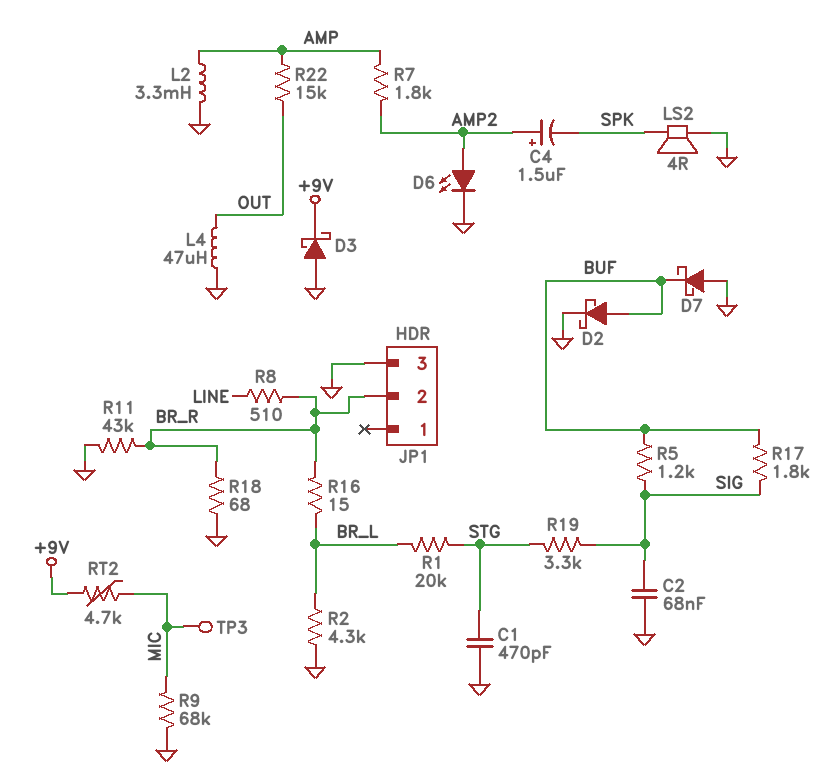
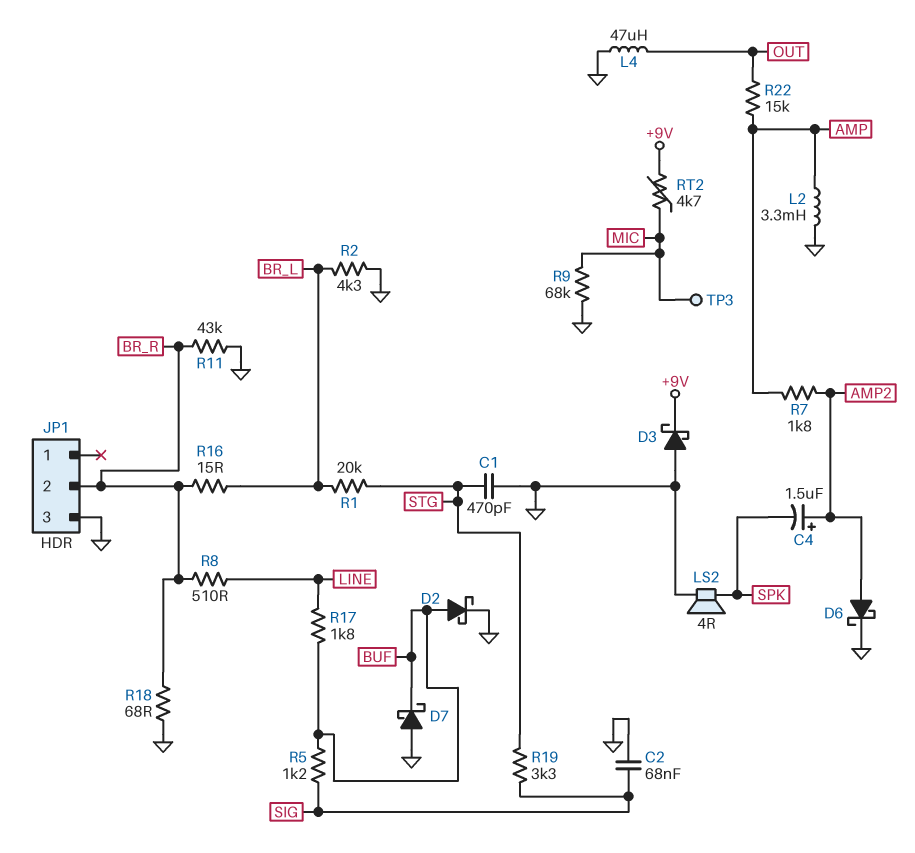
D6: LED (A AMP2, K GND) -> schottky (A AMP2, K GND)
R17: 1.8k (BUF, SIG) -> 1.8k (BUF, LINE)

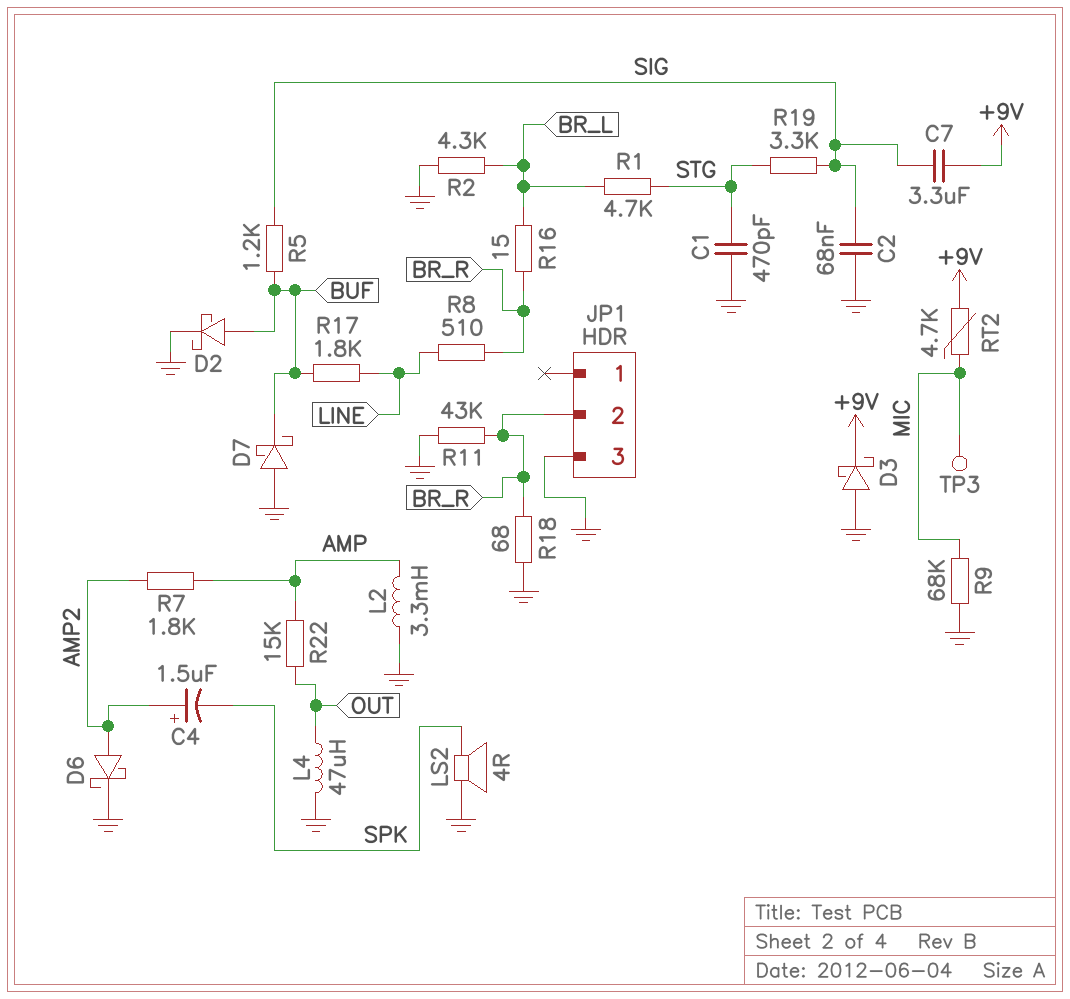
C7: none -> 3.3uF (+9V, SIG)
R1: 20k (BR_L, STG) -> 4.7k (BR_L, STG)

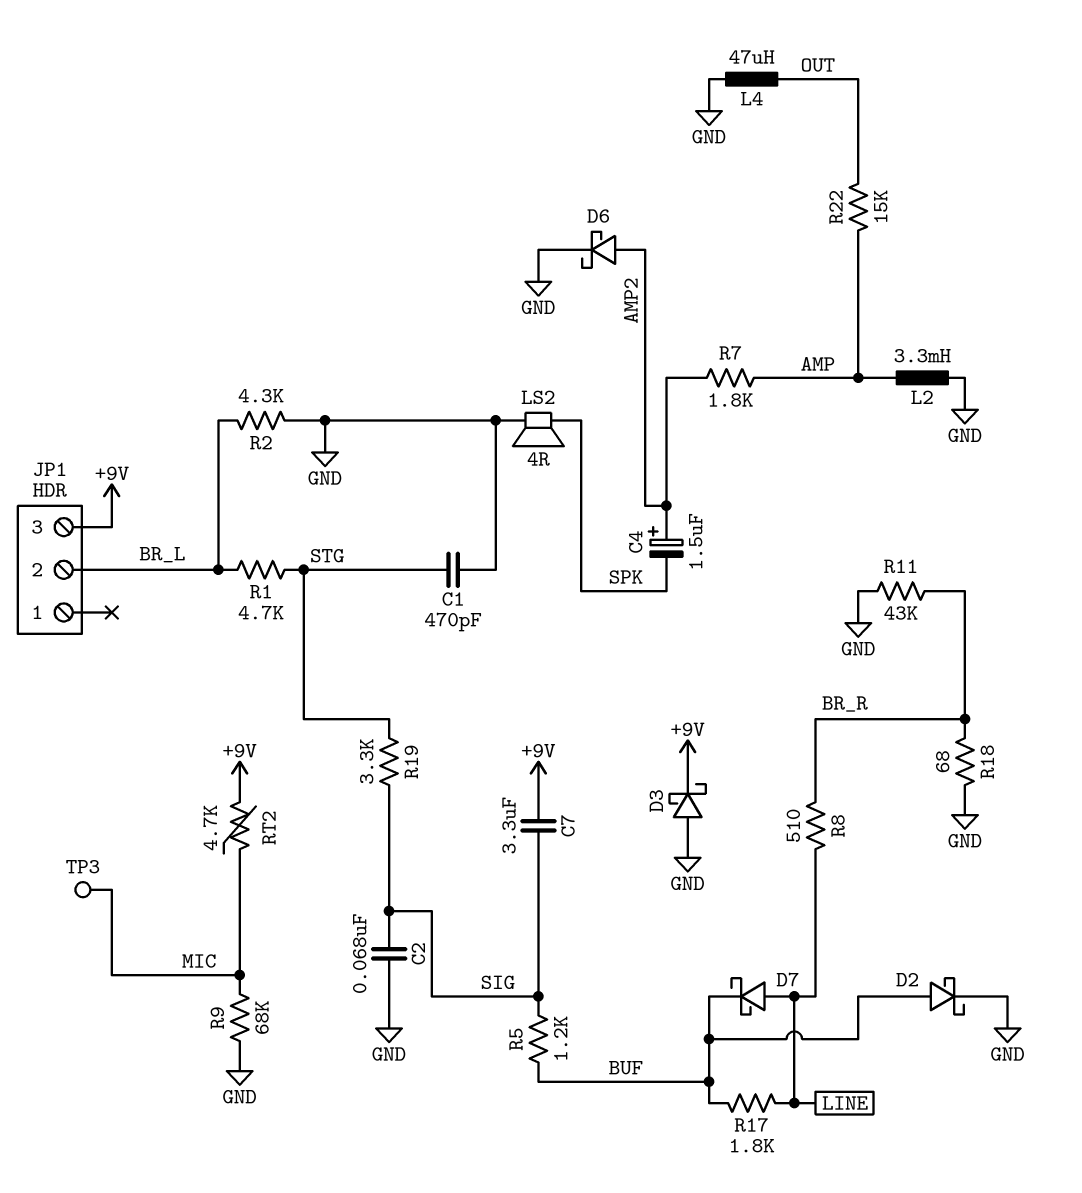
D7: schottky (A GND, K BUF) -> schottky (A LINE, K BUF)
JP1 pin 2: BR_R -> BR_L
JP1 pin 3: GND -> +9V
R16: 15 (BR_L, BR_R) -> none

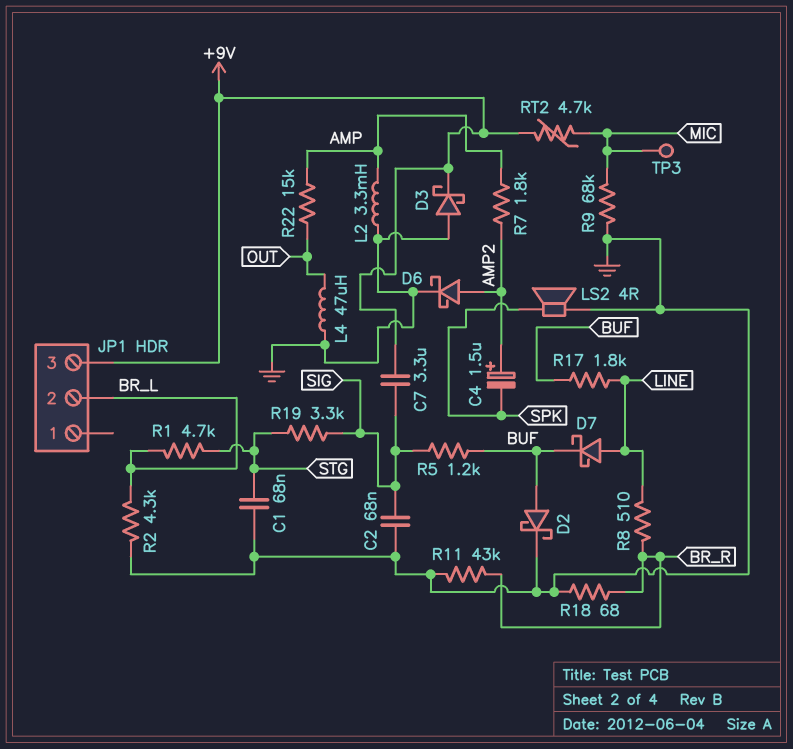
C1: 470pF (GND, STG) -> 68nF (GND, STG)

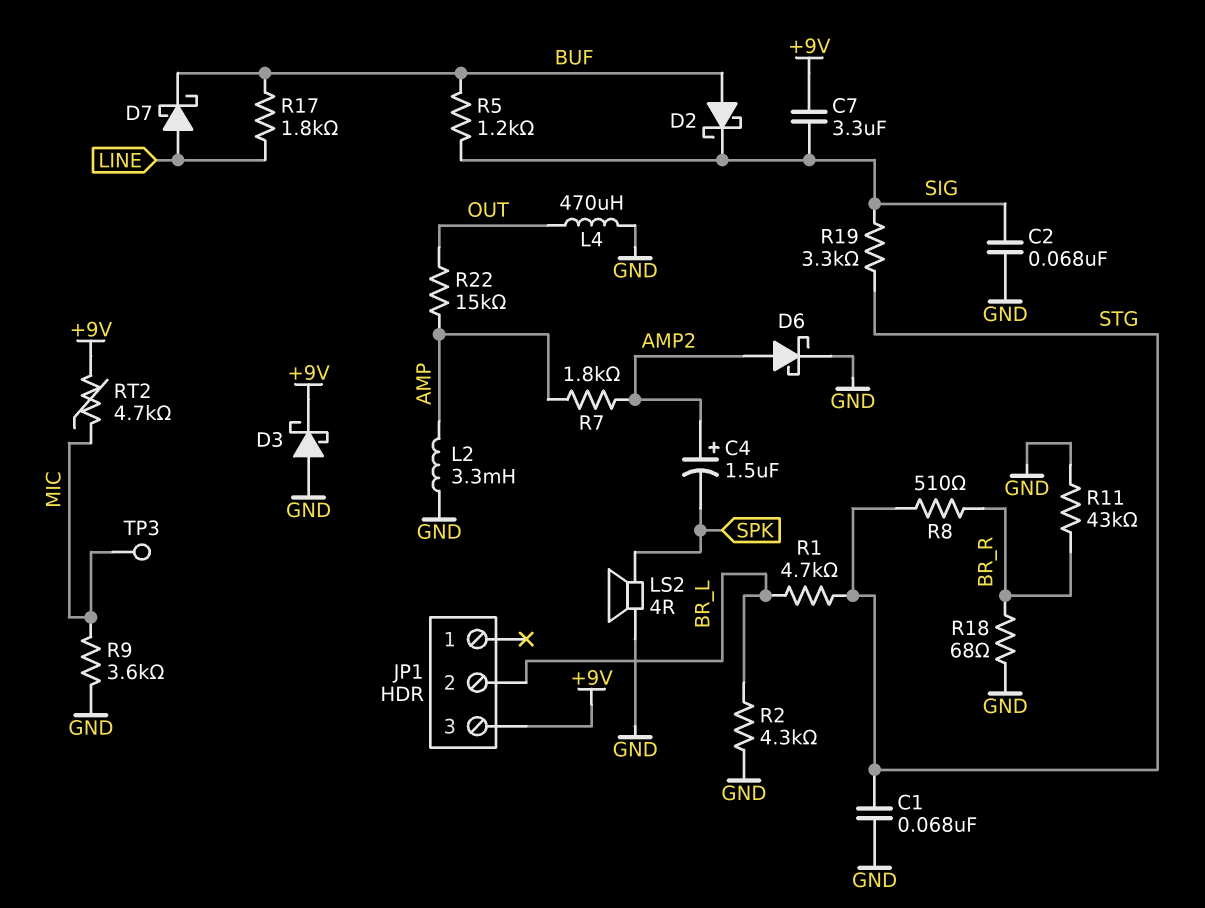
D2: schottky (A BUF, K GND) -> schottky (A BUF, K SIG)
L4: 47uH (GND, OUT) -> 470uH (GND, OUT)
R8: 510 (BR_R, LINE) -> 510 (BR_R, STG)
R9: 68k (GND, MIC) -> 3.6k (GND, MIC)

